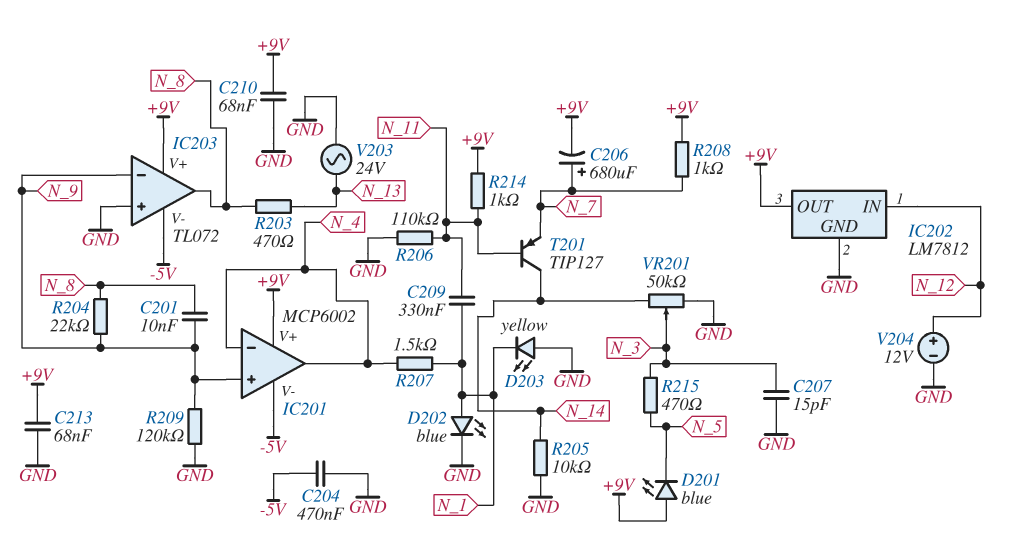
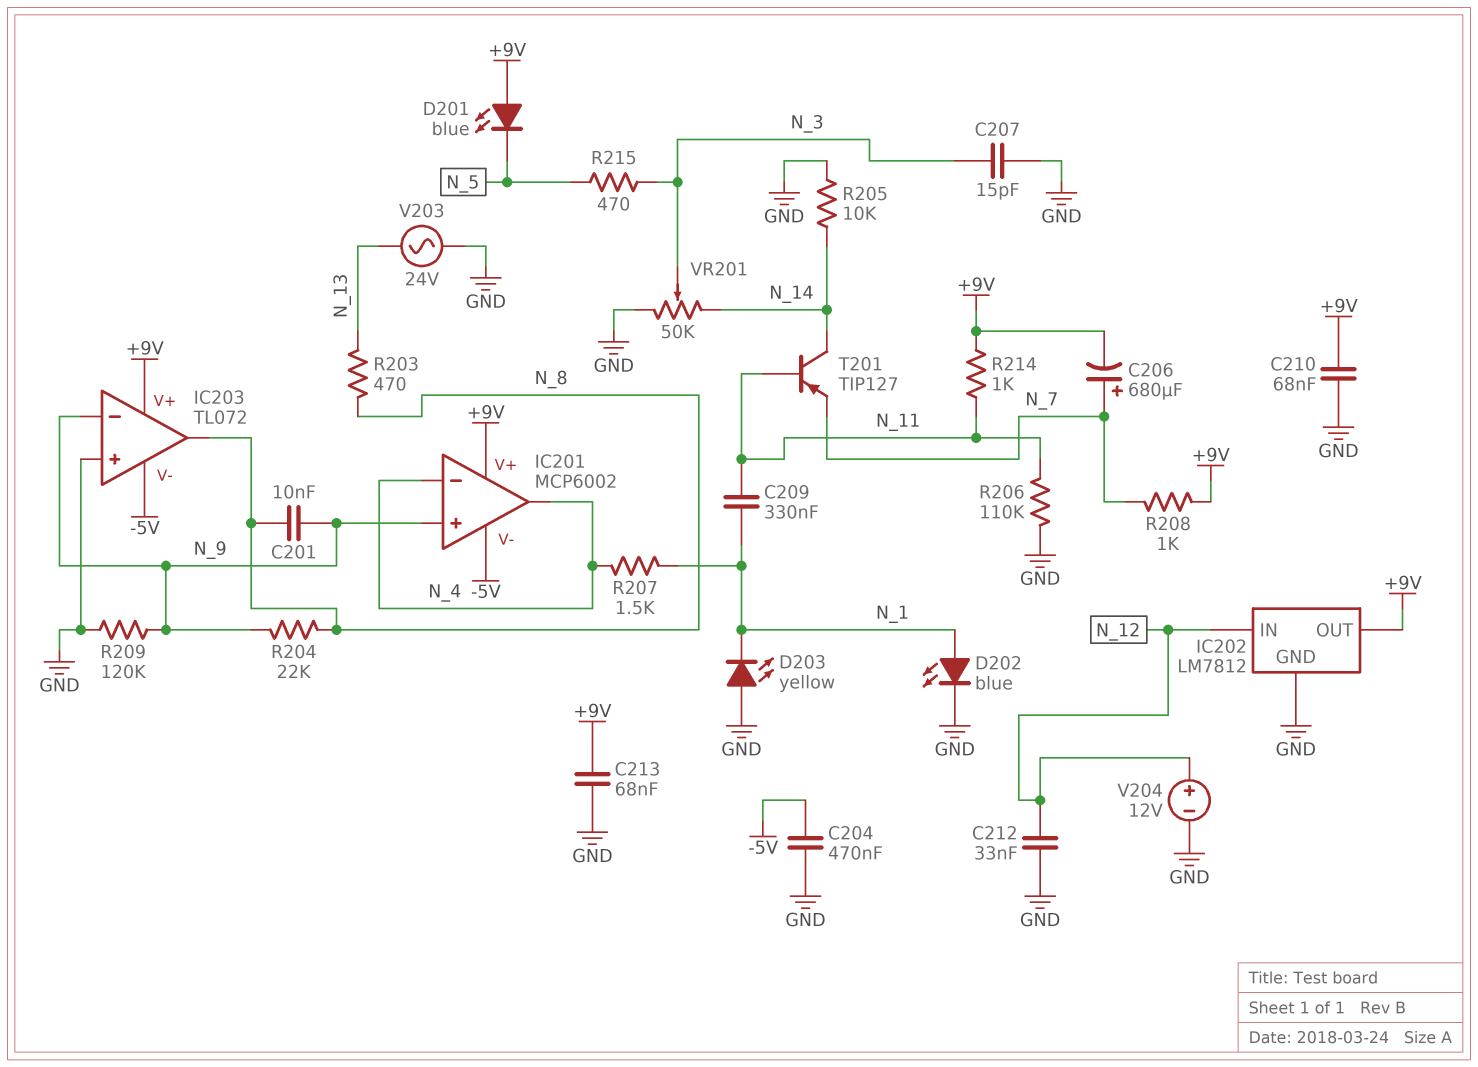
C212: none -> 33nF (GND, N_12)

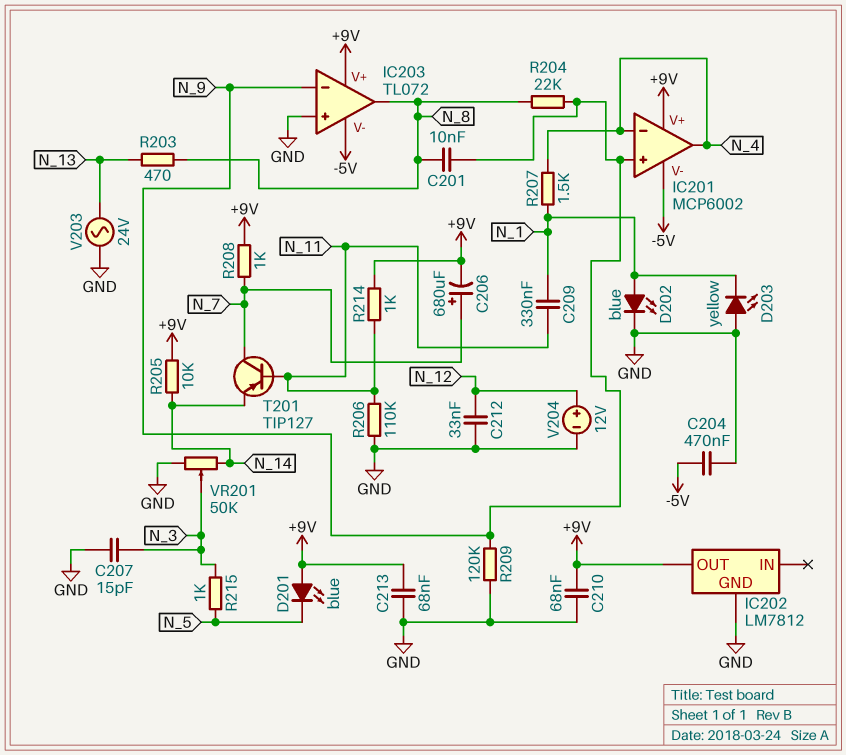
IC202 pin IN: N_12 -> none
R205: 10k (GND, N_14) -> 10k (+9V, N_14)
R215: 470 (N_3, N_5) -> 1k (N_3, N_5)
T201: PNP TIP127 (B N_11, C N_14, E N_7) -> PNP TIP127 (B N_11, C N_7, E N_14)

